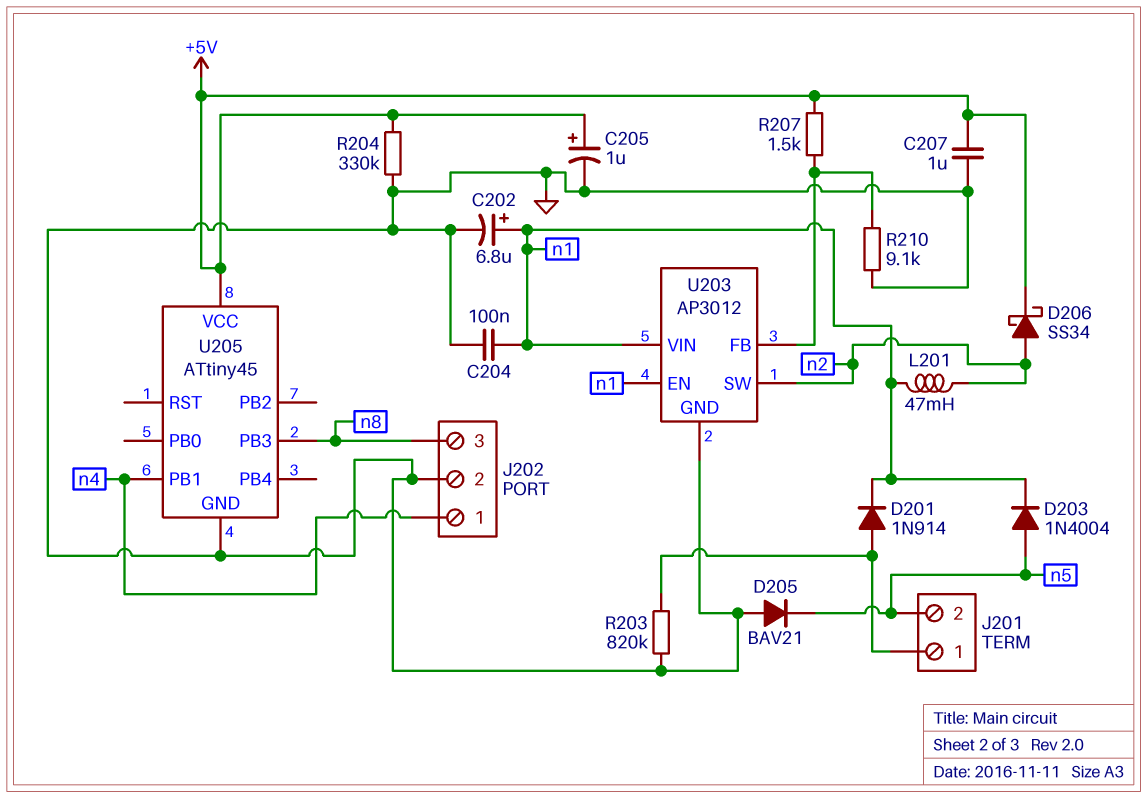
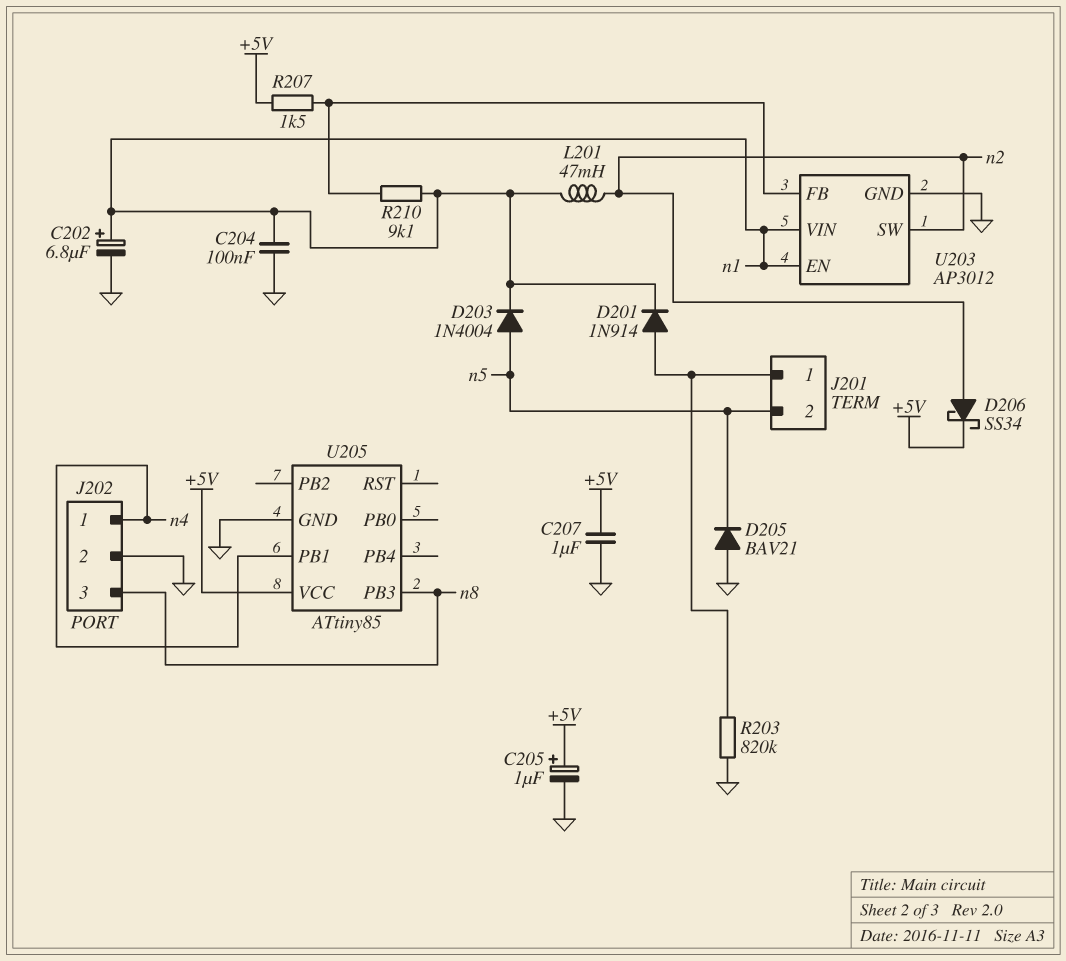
R204: 330k (+5V, GND) -> none
R210: 9.1k (GND, U203/FB) -> 9.1k (U203/FB, n1)
U205: ATtiny45 -> ATtiny85

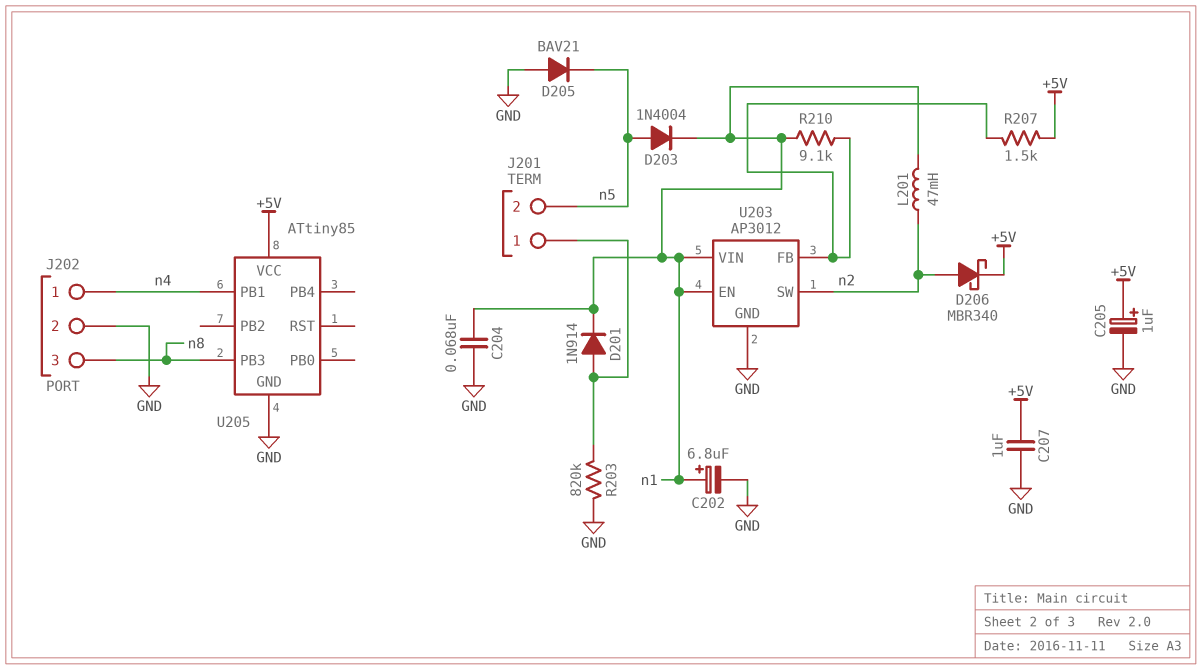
C204: 100nF (GND, n1) -> 68nF (GND, n1)
D206: schottky SS34 (A n2, K +5V) -> schottky MBR340 (A n2, K +5V)

